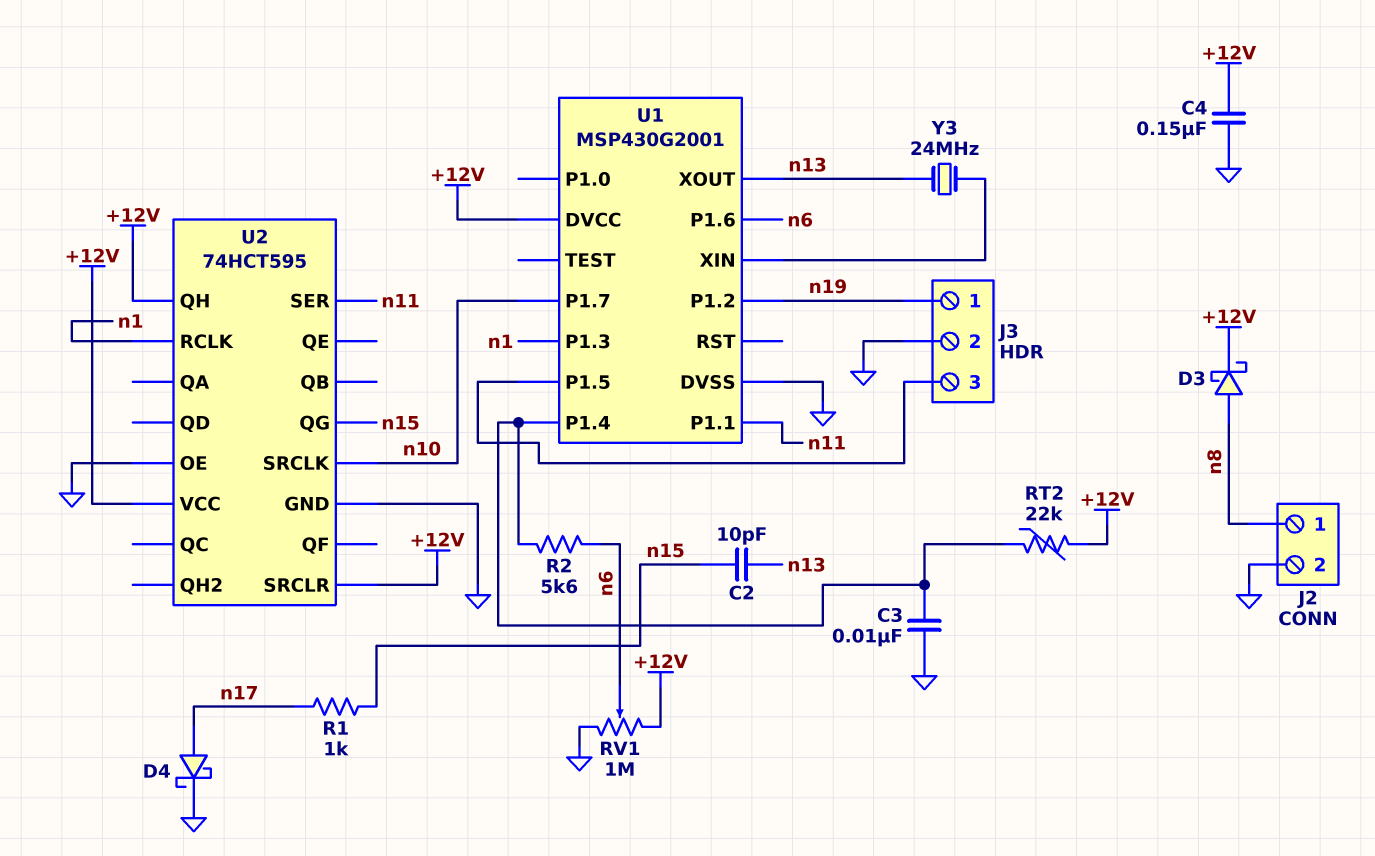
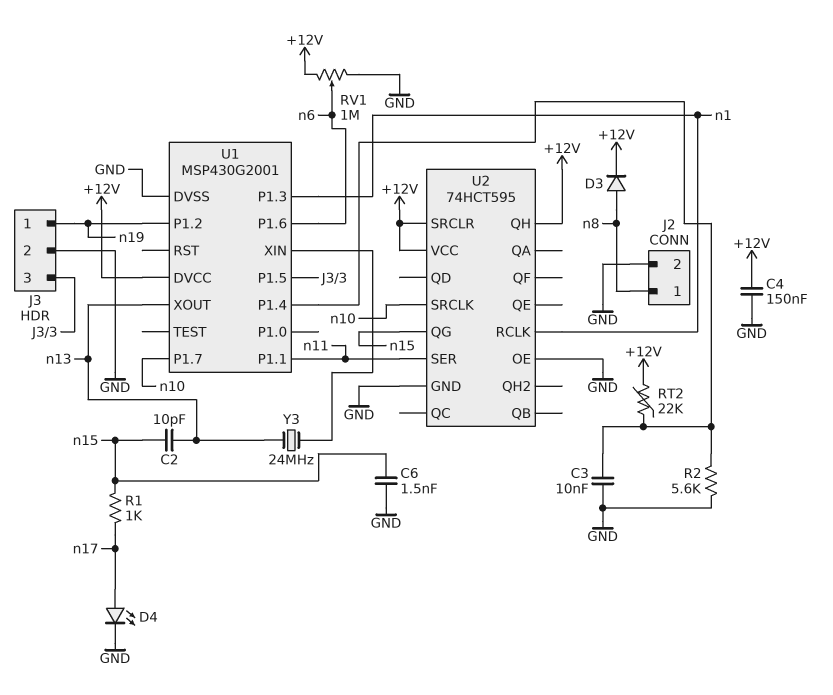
C6: none -> 1.5nF (GND, n15)
D3: schottky (A n8, K +12V) -> diode (A n8, K +12V)
D4: schottky (A n17, K GND) -> LED (A n17, K GND)
R2: 5.6k (U1/P1.4, n6) -> 5.6k (GND, U1/P1.4)

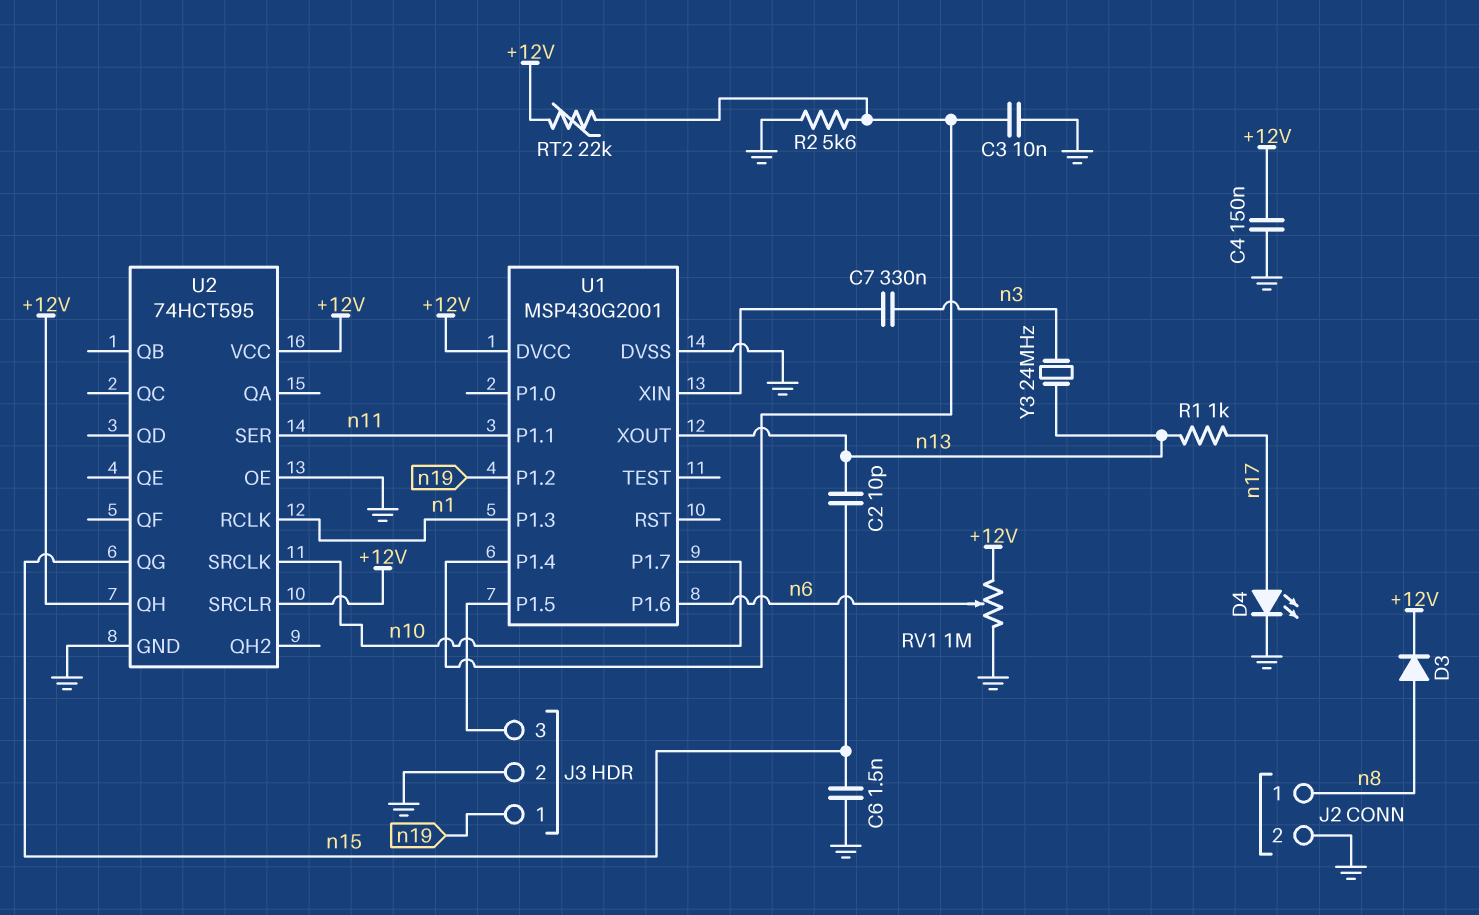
C7: none -> 330nF (U1/XIN, n3)
R1: 1k (n15, n17) -> 1k (n13, n17)
Y3: 24MHz (U1/XIN, n13) -> 24MHz (n3, n13)

